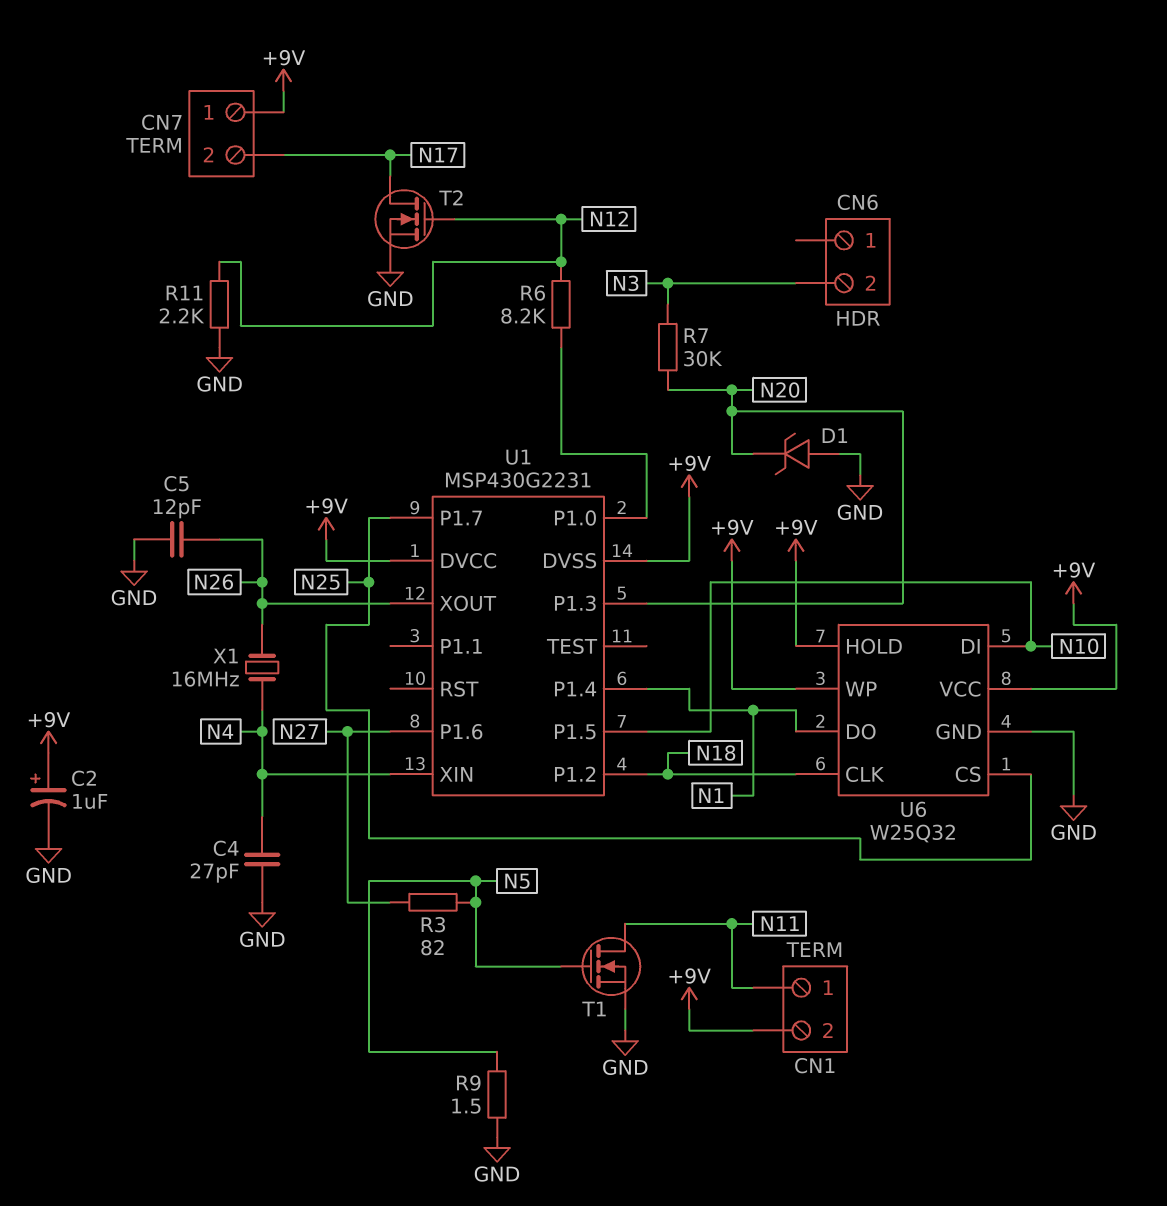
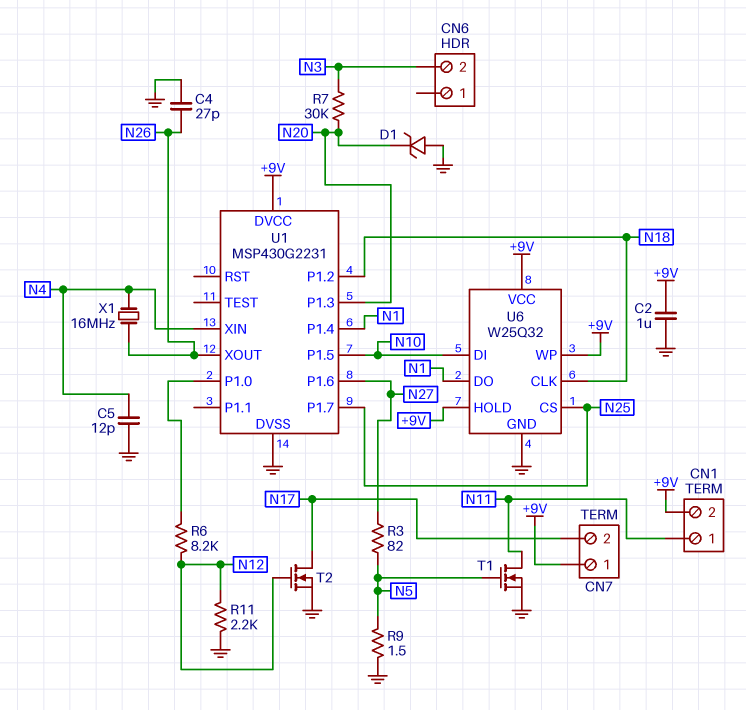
C2: 1uF (plus +9V, minus GND) -> 1uF (+9V, GND)
C4: 27pF (GND, N4) -> 27pF (GND, N26)
C5: 12pF (GND, N26) -> 12pF (GND, N4)
U1 pin DVSS: +9V -> GND

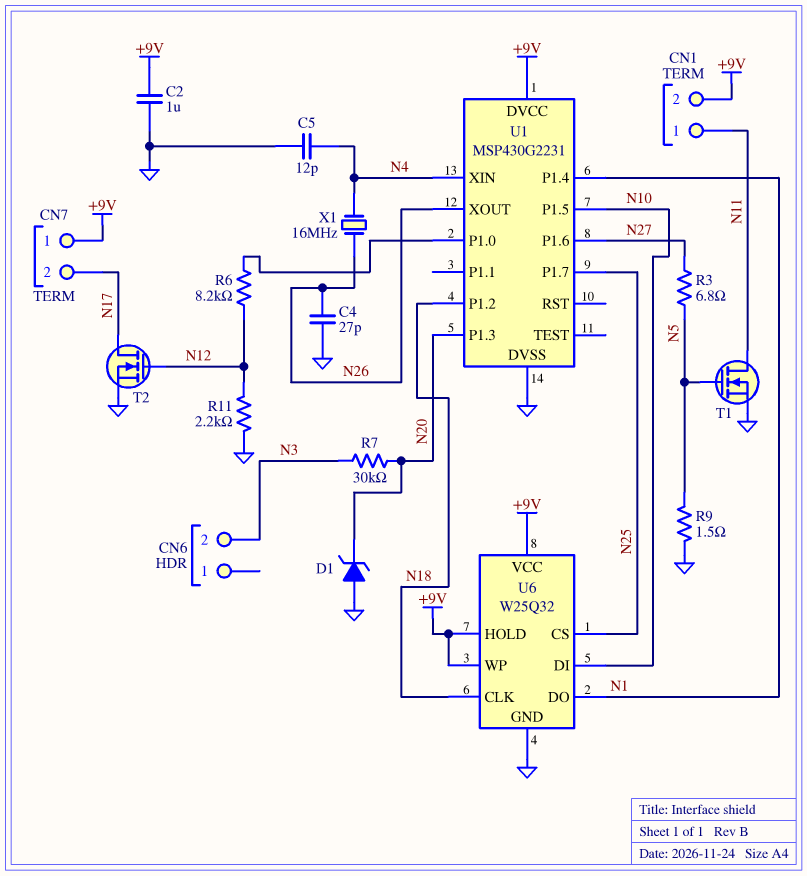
R3: 82 (N5, N27) -> 6.8 (N5, N27)

